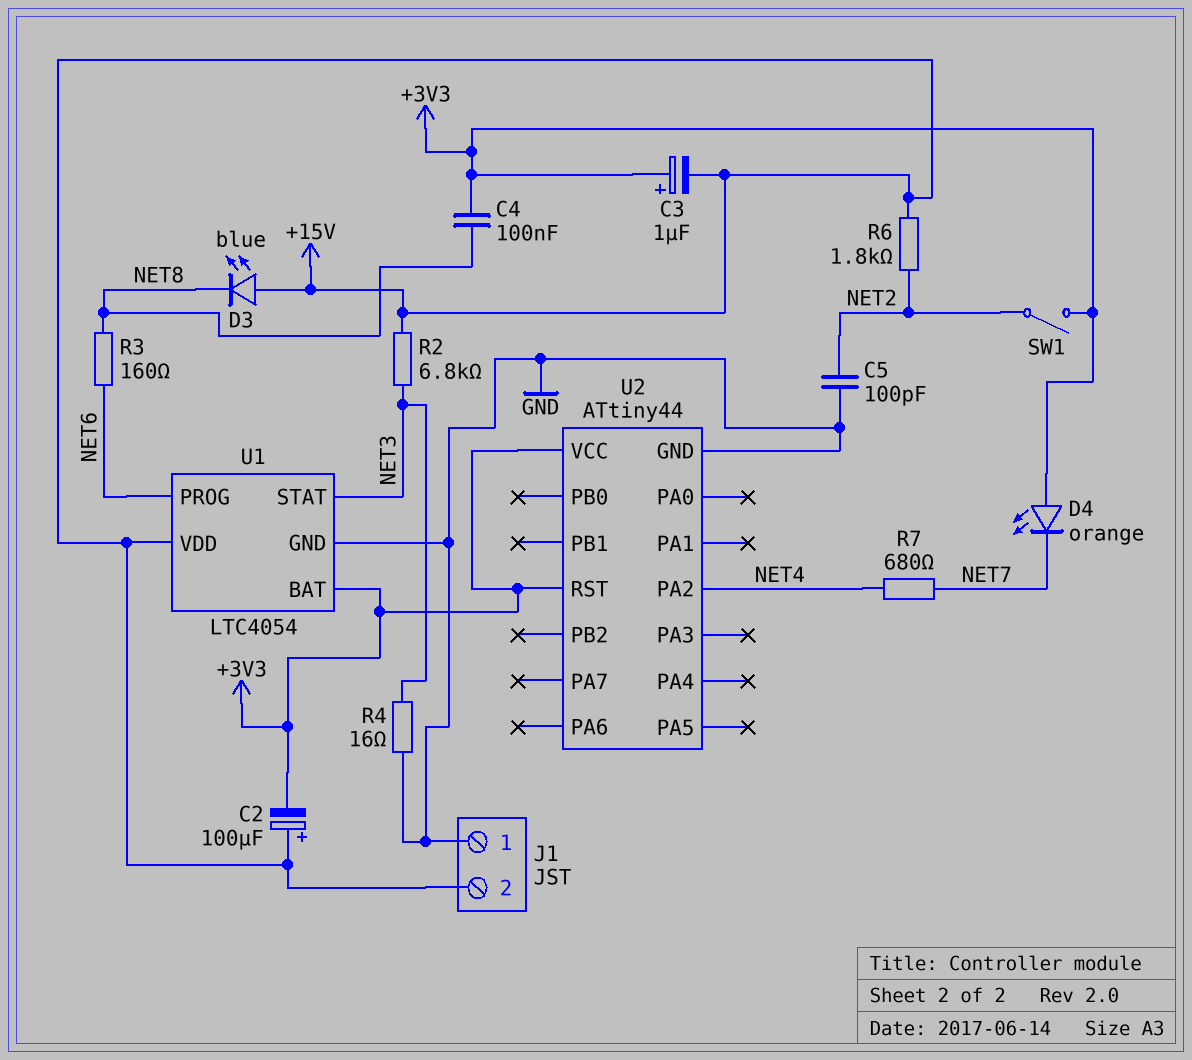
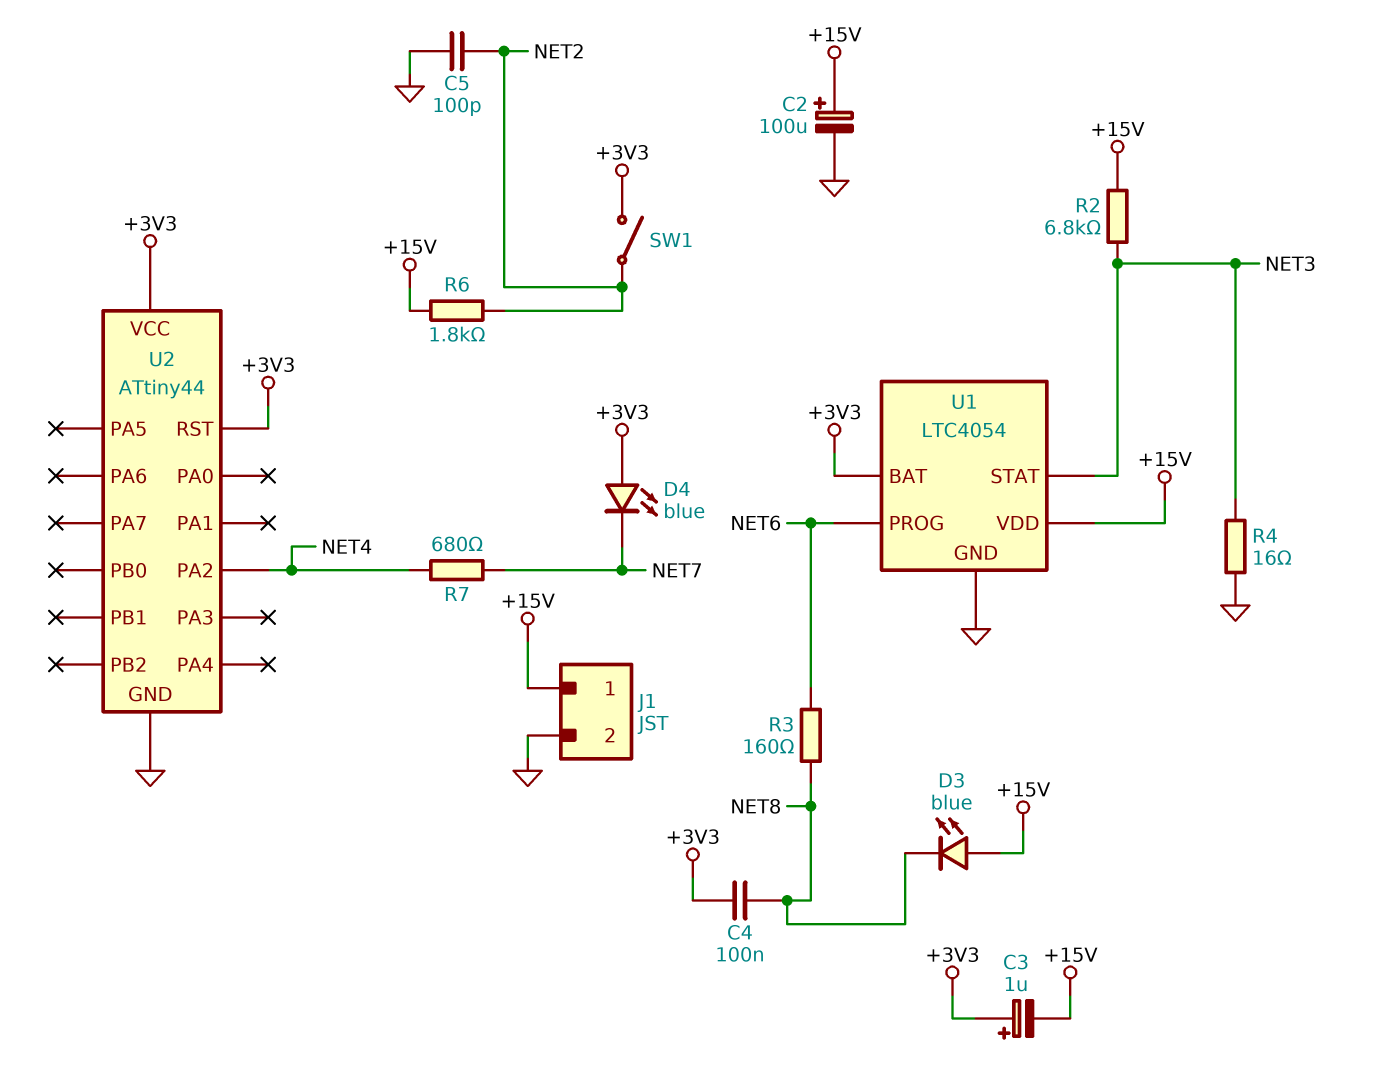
C2: 100uF (plus +15V, minus +3V3) -> 100uF (plus +15V, minus GND)
D4: LED orange (A +3V3, K NET7) -> LED blue (A +3V3, K NET7)
J1 pin 1: GND -> +15V
J1 pin 2: +15V -> GND

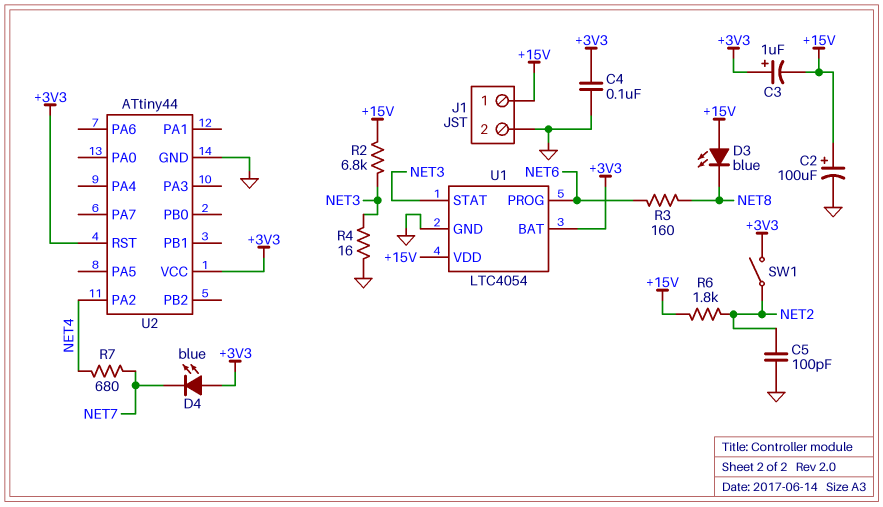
C4: 100nF (+3V3, NET8) -> 100nF (+3V3, GND)

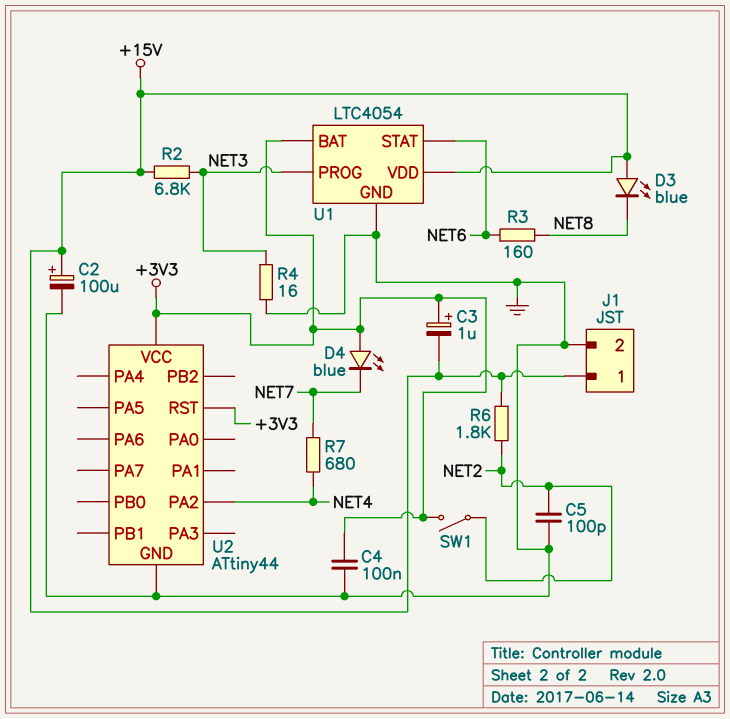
U1 pin PROG: NET6 -> NET3
U1 pin STAT: NET3 -> NET6

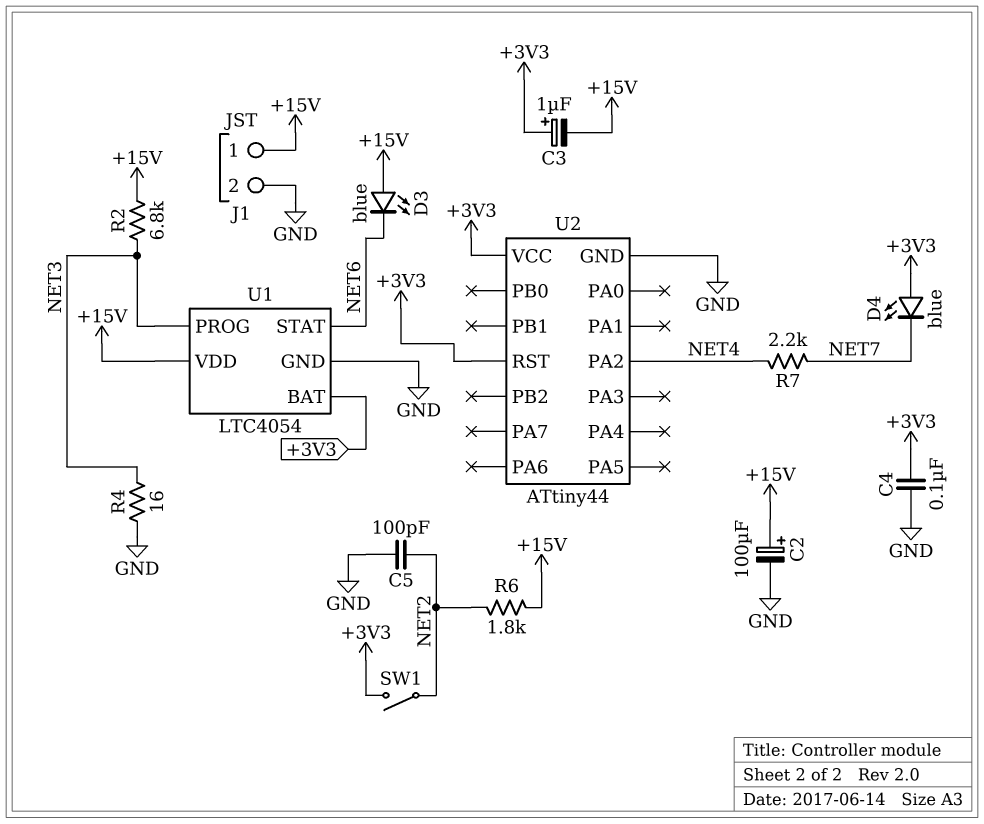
D3: LED blue (A +15V, K NET8) -> LED blue (A +15V, K NET6)
R3: 160 (NET6, NET8) -> none
R7: 680 (NET4, NET7) -> 2.2k (NET4, NET7)

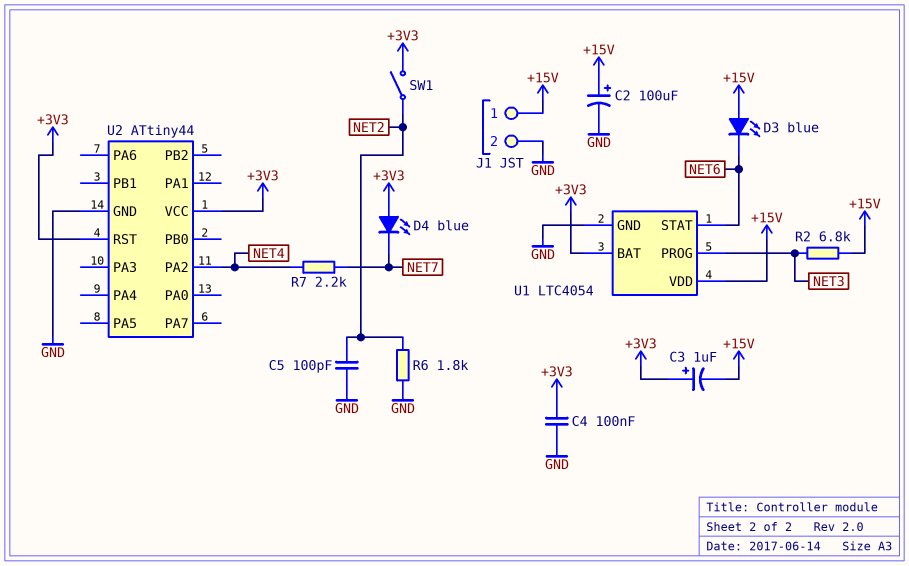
R4: 16 (GND, NET3) -> none
R6: 1.8k (+15V, NET2) -> 1.8k (GND, NET2)

